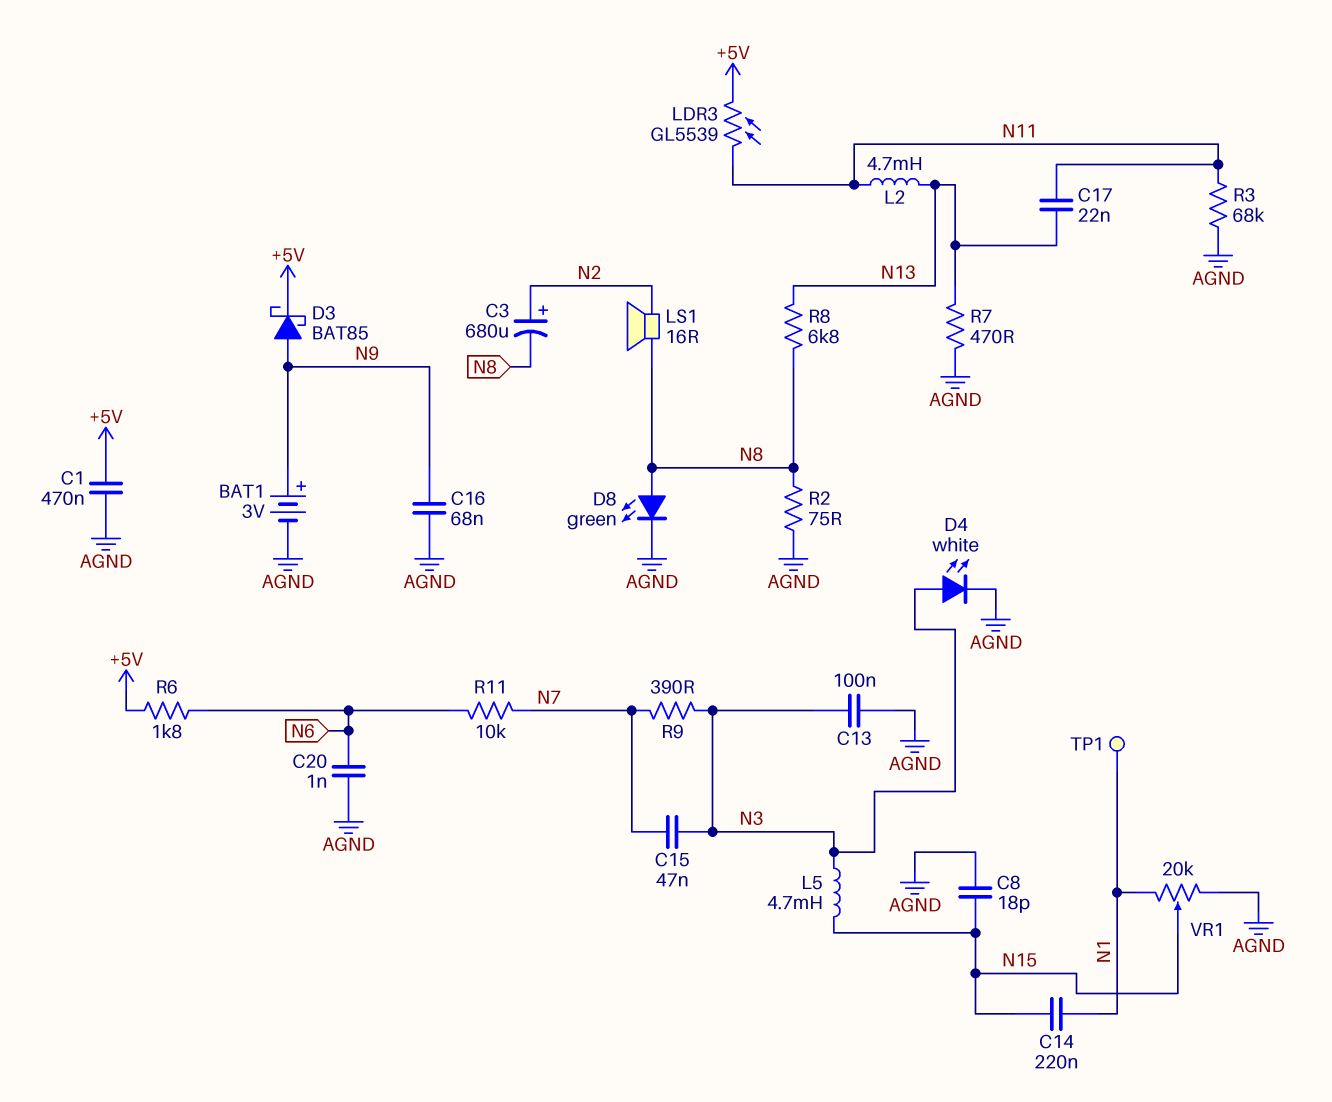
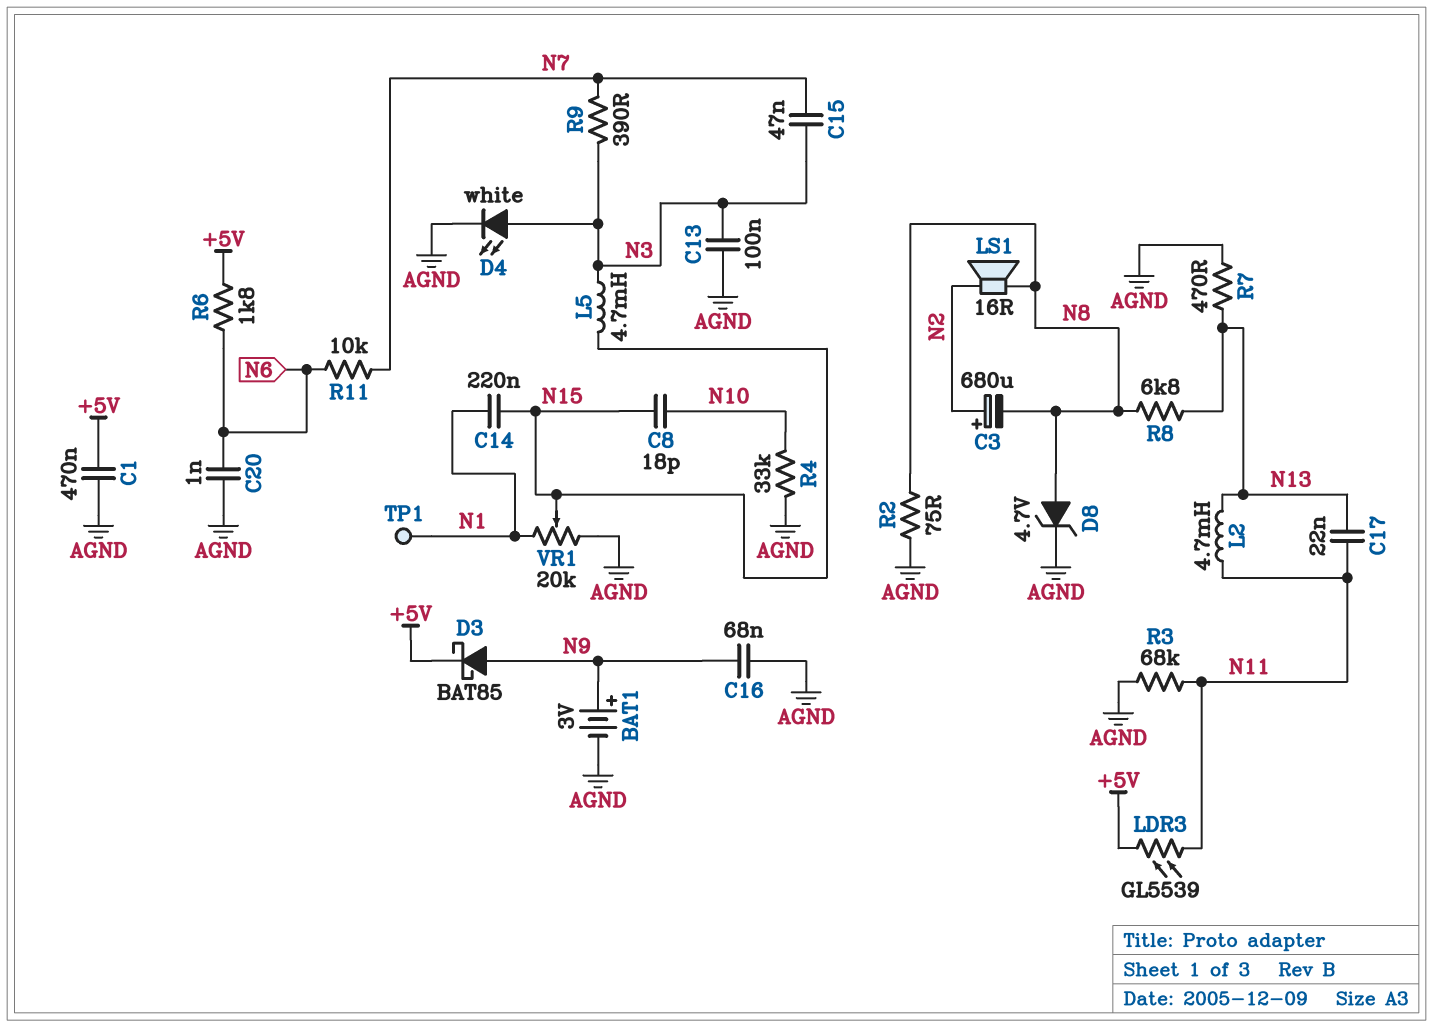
C8: 18pF (AGND, N15) -> 18pF (N10, N15)
D8: LED green (A N8, K AGND) -> zener 4.7V (A N8, K AGND)
R4: none -> 33k (AGND, N10)

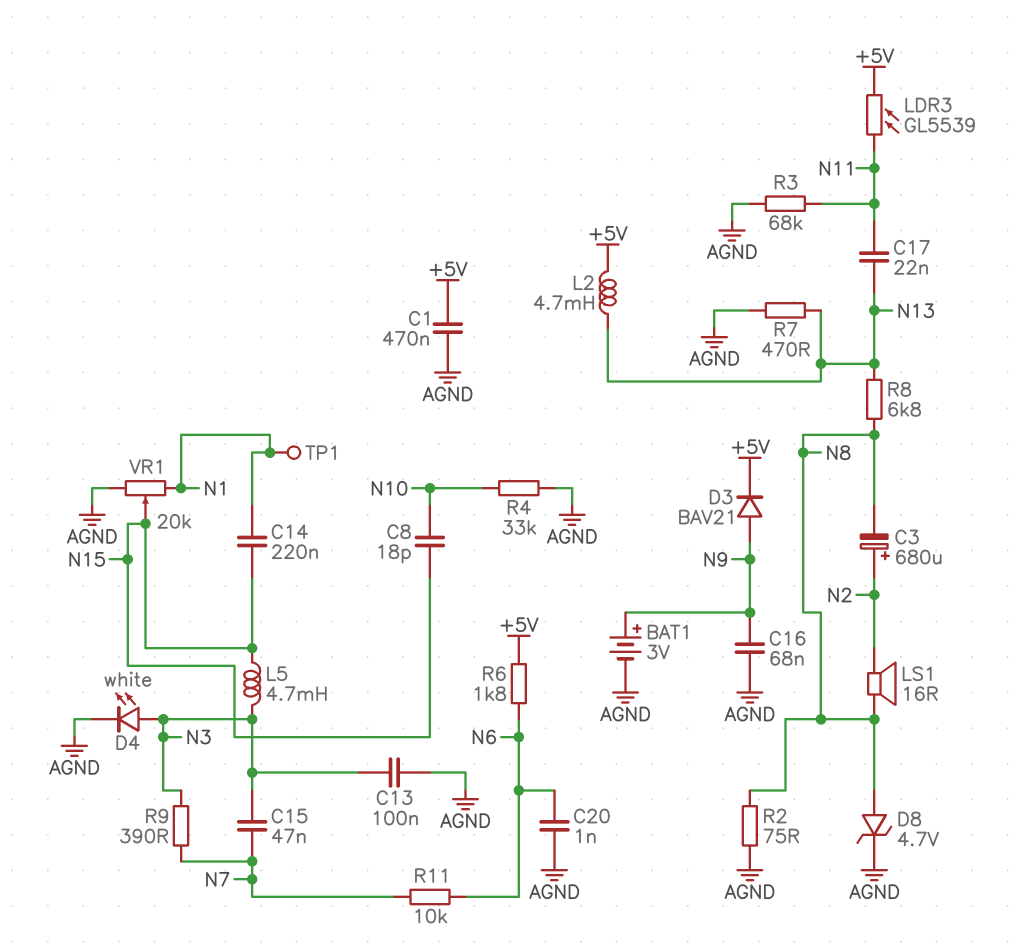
D3: schottky BAT85 (A N9, K +5V) -> diode BAV21 (A N9, K +5V)
L2: 4.7mH (N11, N13) -> 4.7mH (+5V, N13)

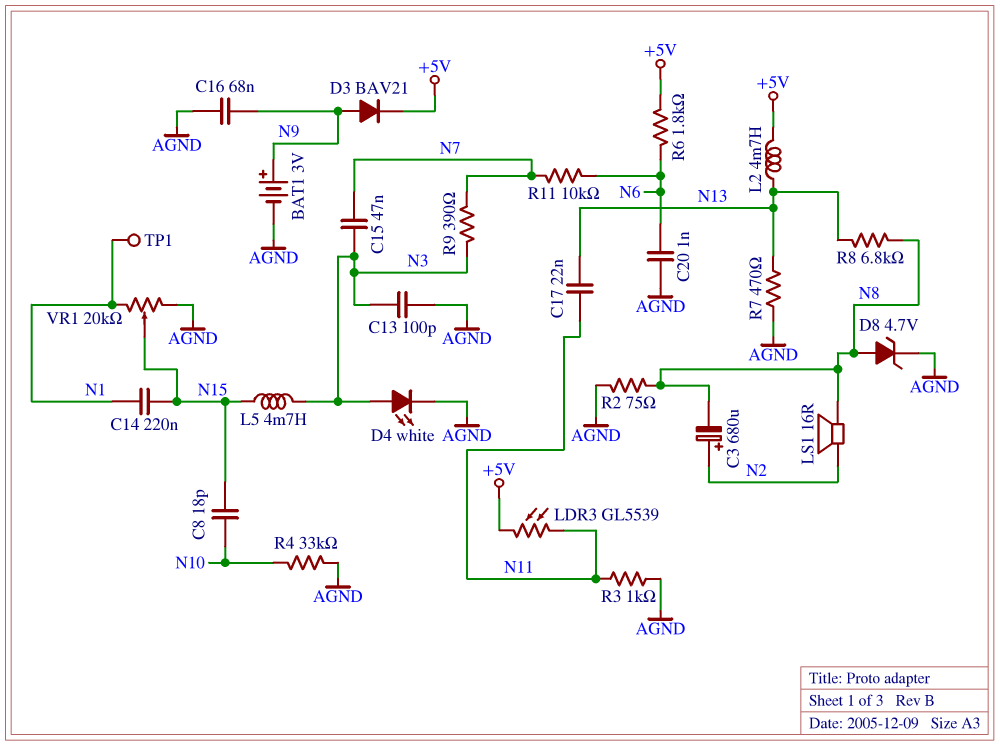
C1: 470nF (+5V, AGND) -> none
C13: 100nF (AGND, N3) -> 100pF (AGND, N3)
R3: 68k (AGND, N11) -> 1k (AGND, N11)

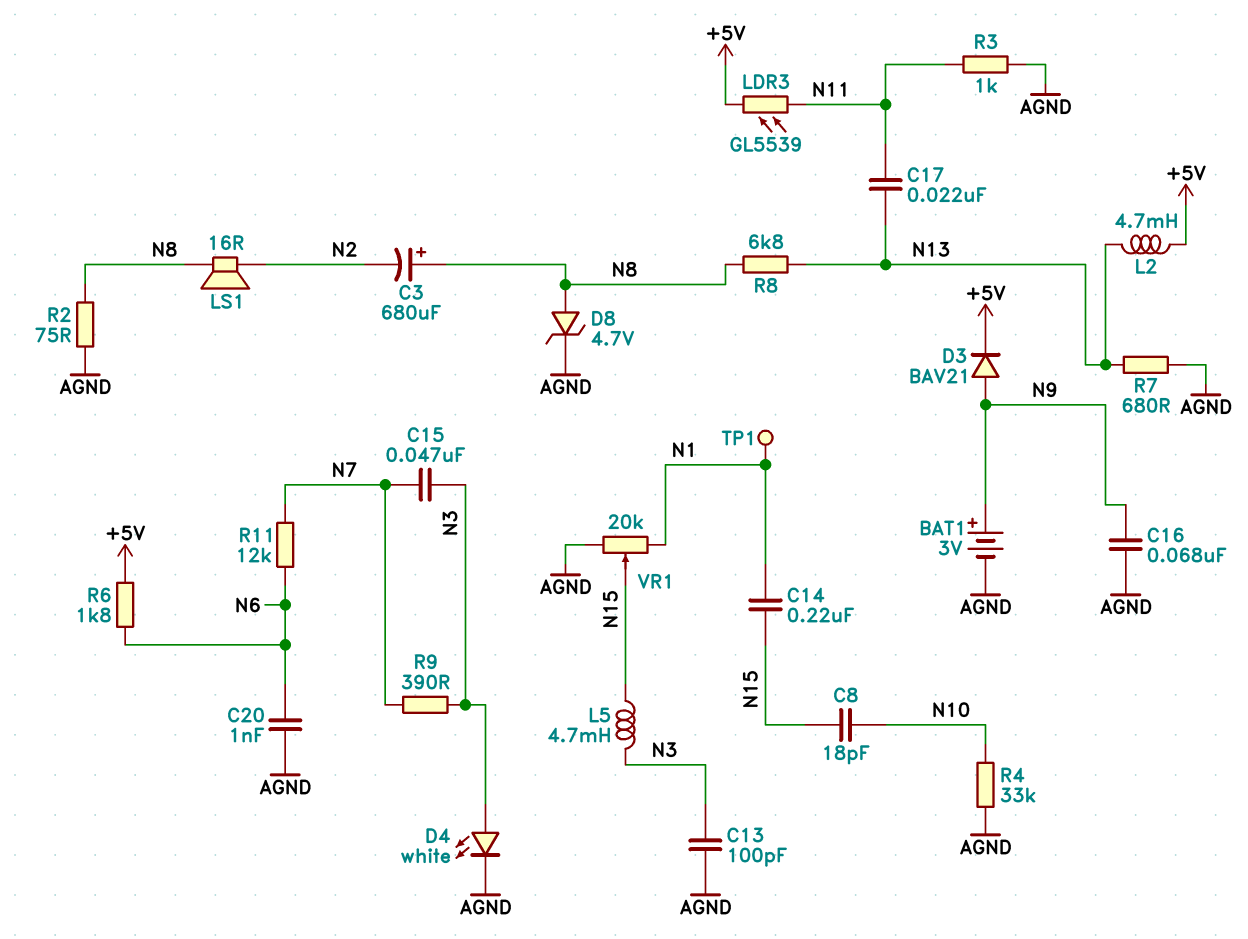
C3: 680uF (plus N2, minus N8) -> 680uF (plus N8, minus N2)
R7: 470 (AGND, N13) -> 680 (AGND, N13)
R11: 10k (N6, N7) -> 12k (N6, N7)

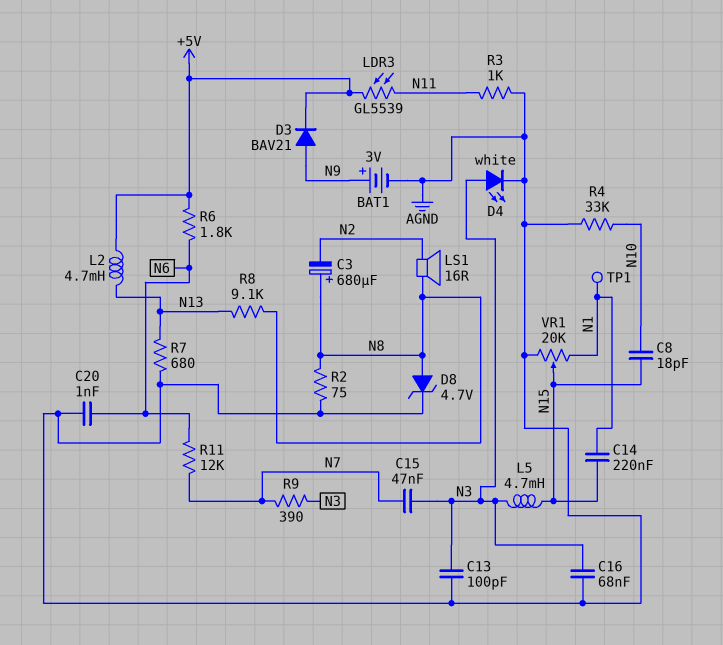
C16: 68nF (AGND, N9) -> 68nF (AGND, N3)
C17: 22nF (N11, N13) -> none
R8: 6.8k (N8, N13) -> 9.1k (N8, N13)

